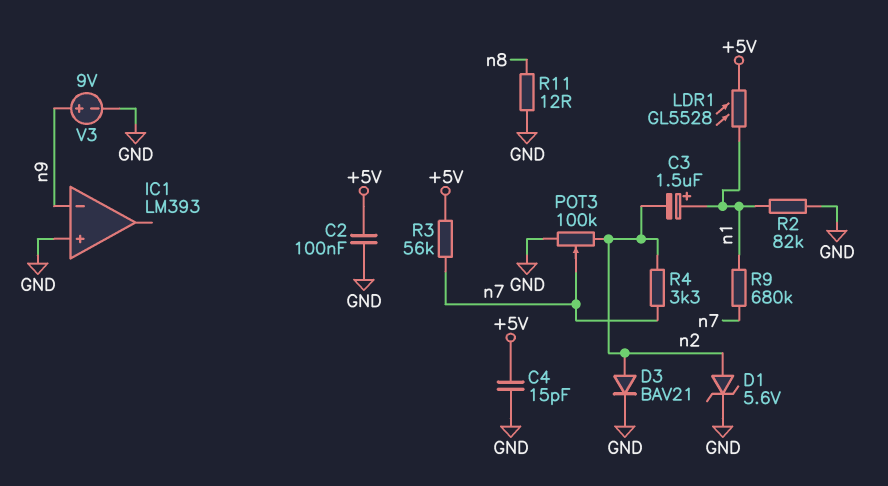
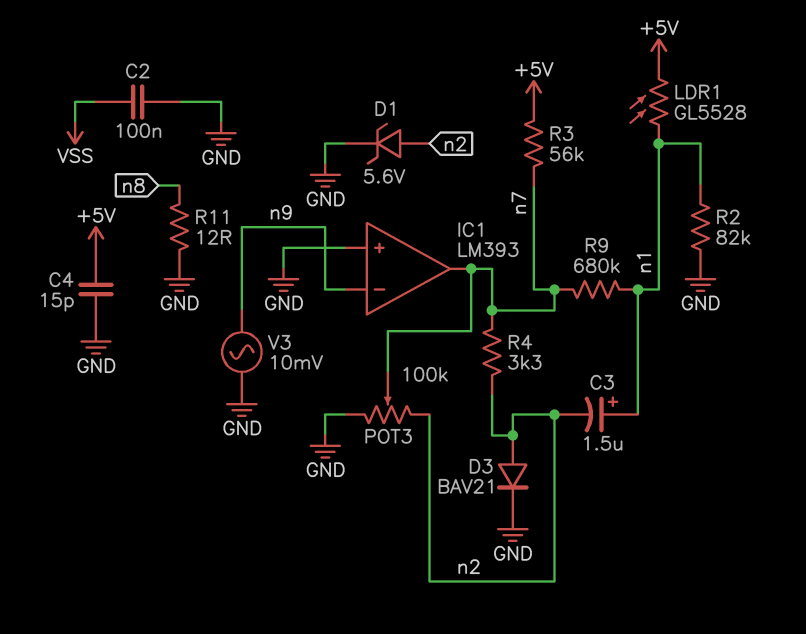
C2: 100nF (+5V, GND) -> 100nF (GND, VSS)
IC1 pin out: none -> n7
V3: 9V (plus n9, minus GND) -> AC 10mV (GND, n9)

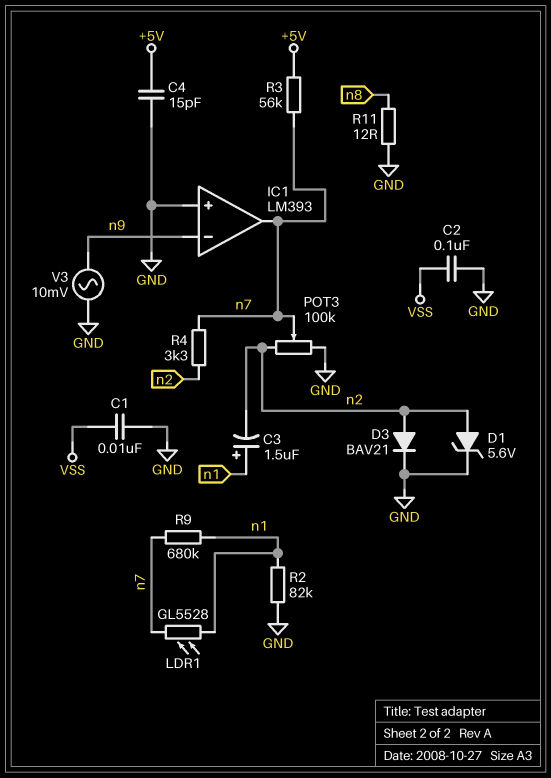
C1: none -> 10nF (GND, VSS)
LDR1: GL5528 (+5V, n1) -> GL5528 (n1, n7)

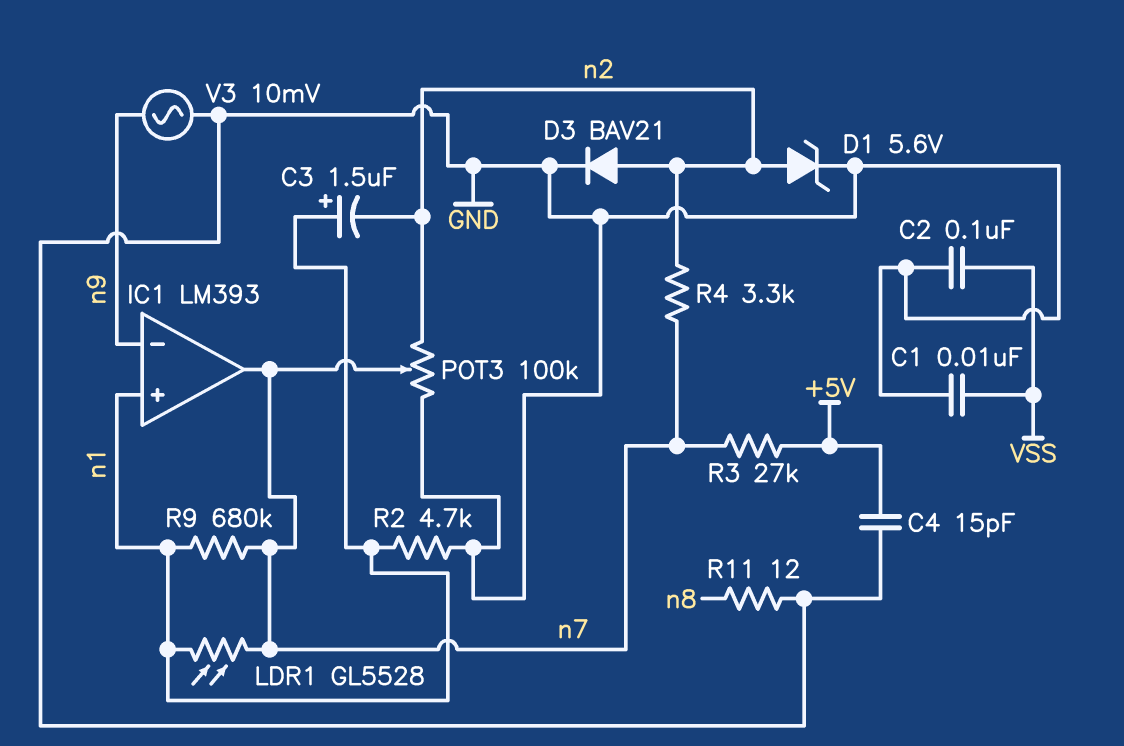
IC1 pin in+: GND -> n1
R2: 82k (GND, n1) -> 4.7k (GND, n1)
R3: 56k (+5V, n7) -> 27k (+5V, n7)

